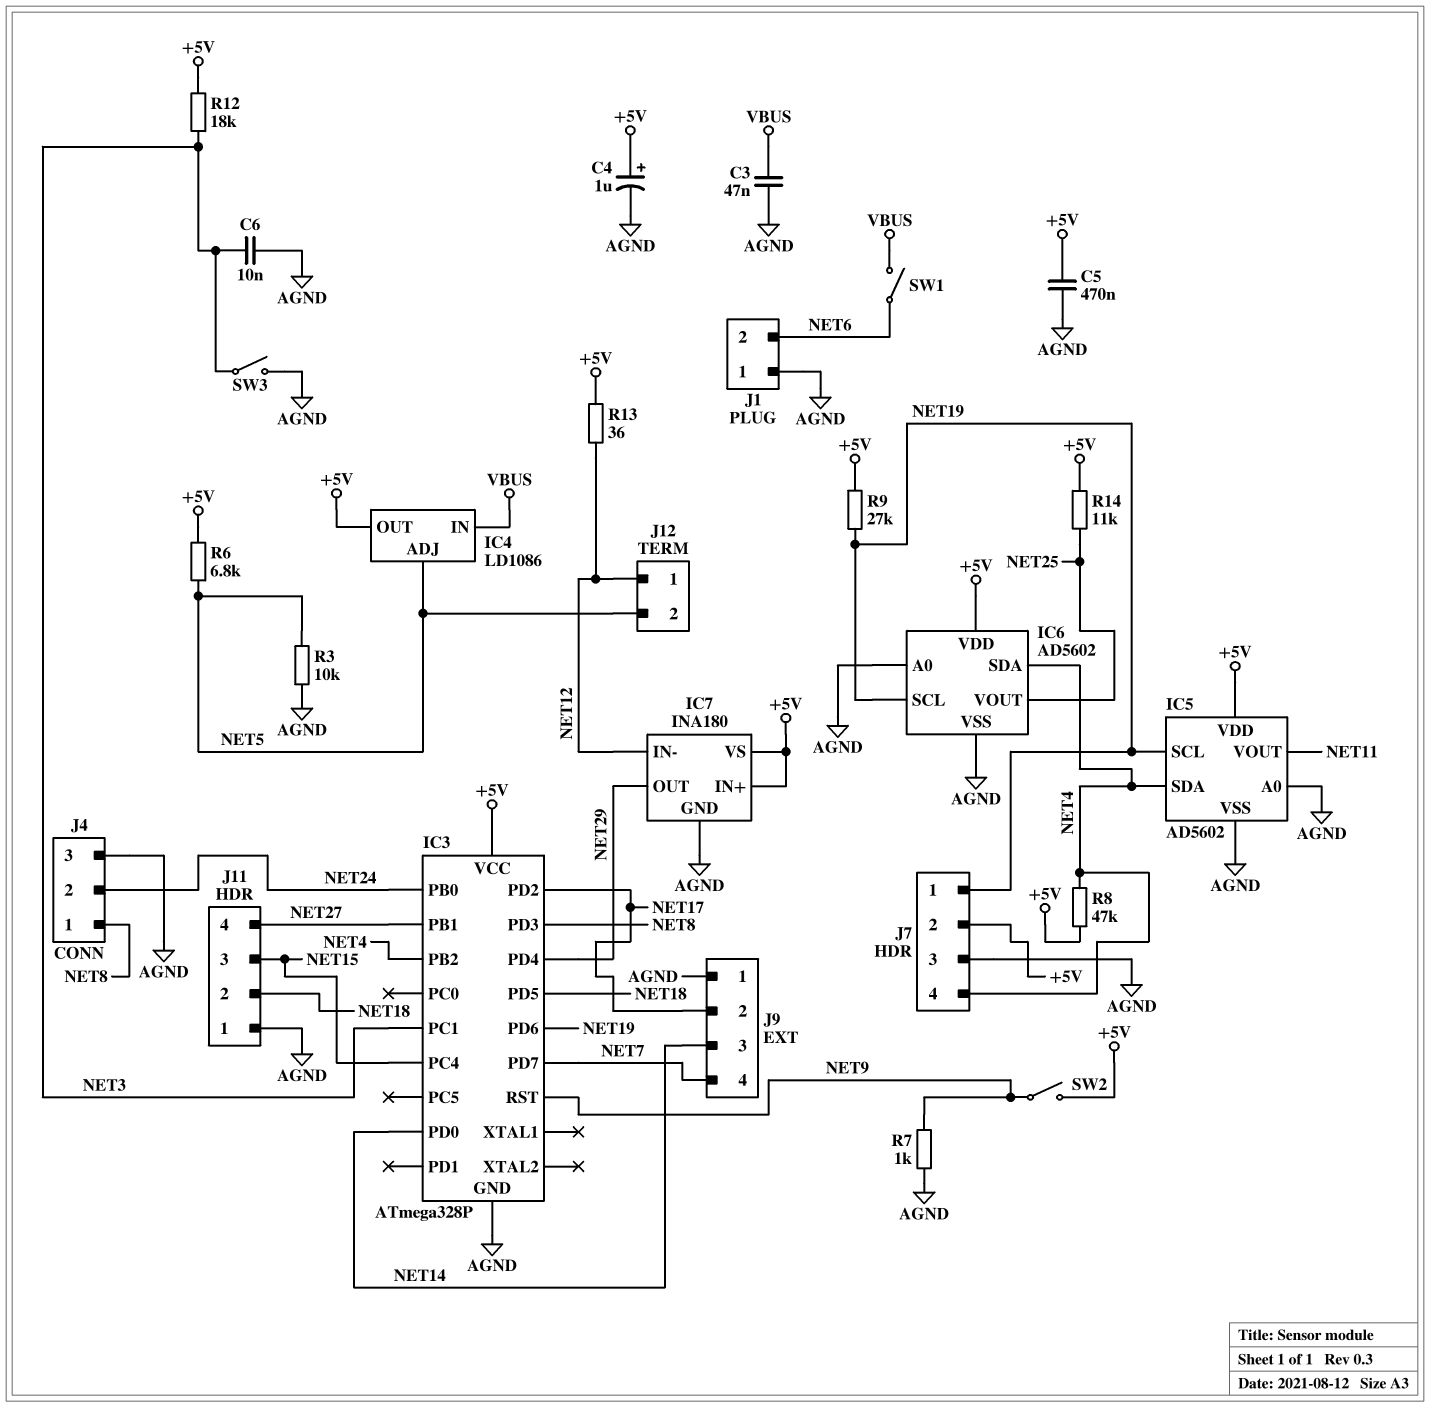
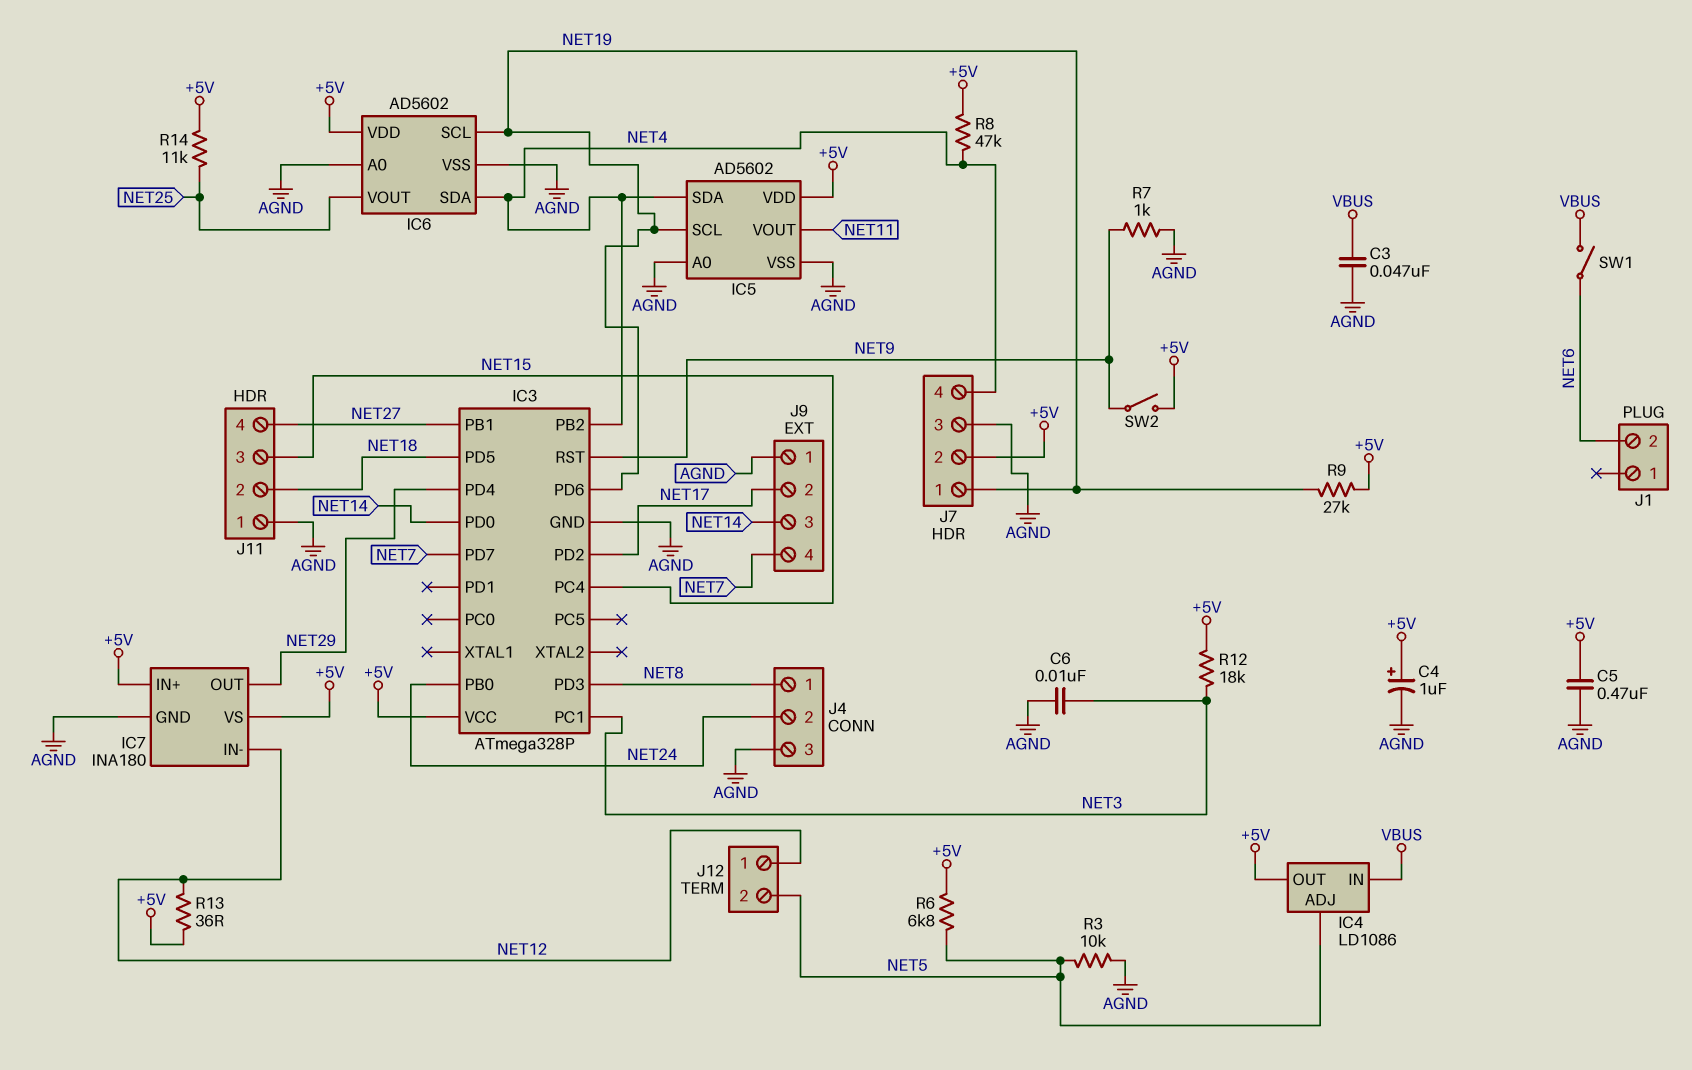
J1 pin 1: AGND -> none
SW3: switch (AGND, NET3) -> none

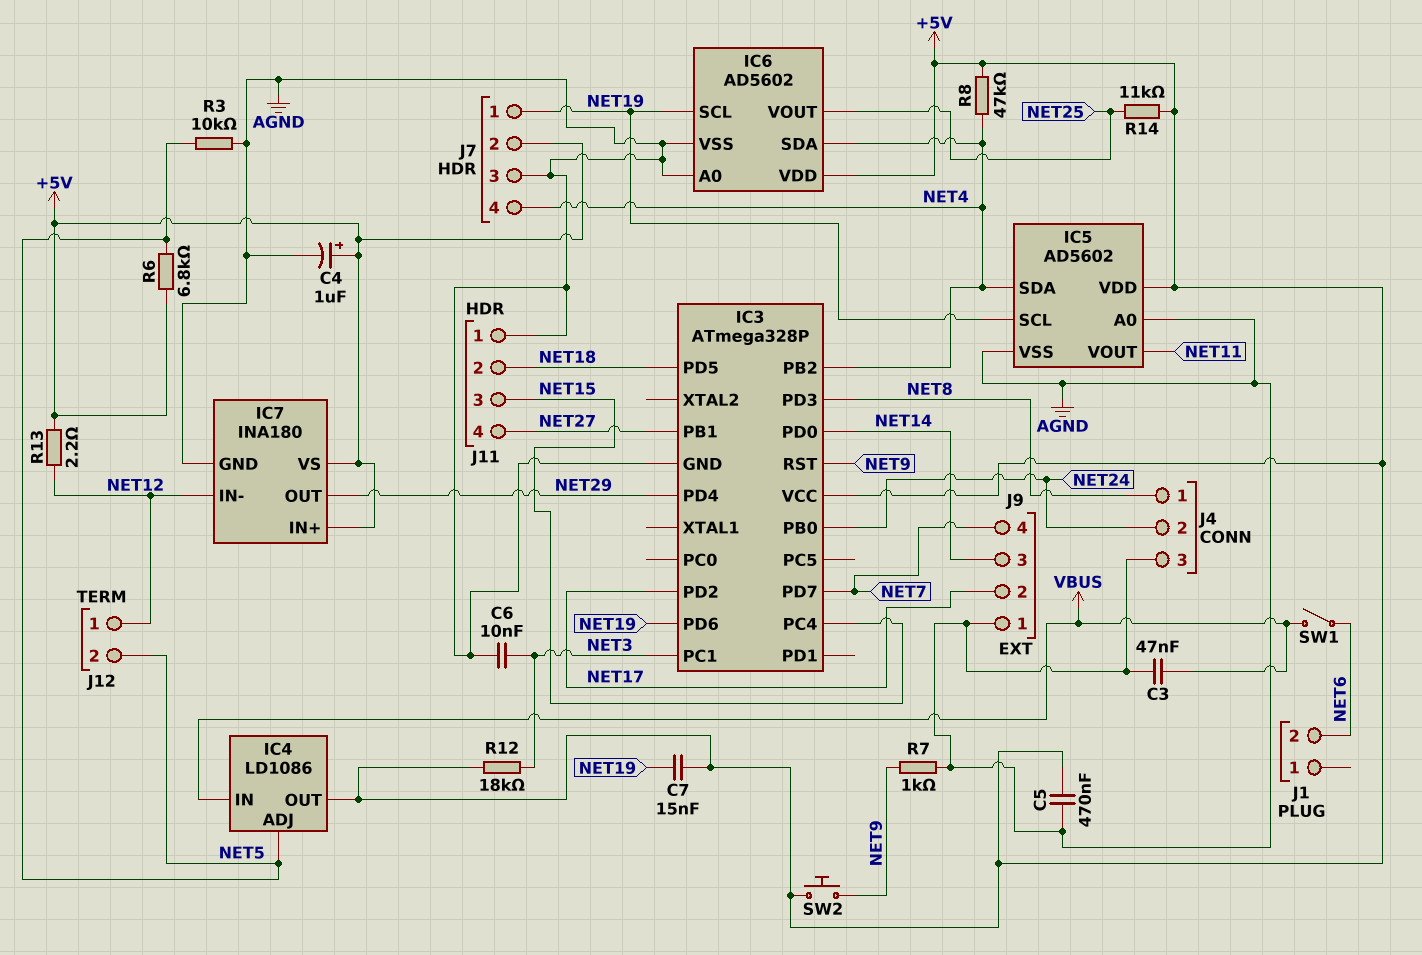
C7: none -> 15nF (+5V, NET19)
R9: 27k (+5V, NET19) -> none
R13: 36 (+5V, NET12) -> 2.2 (+5V, NET12)
SW2: switch (+5V, NET9) -> button (+5V, NET9)

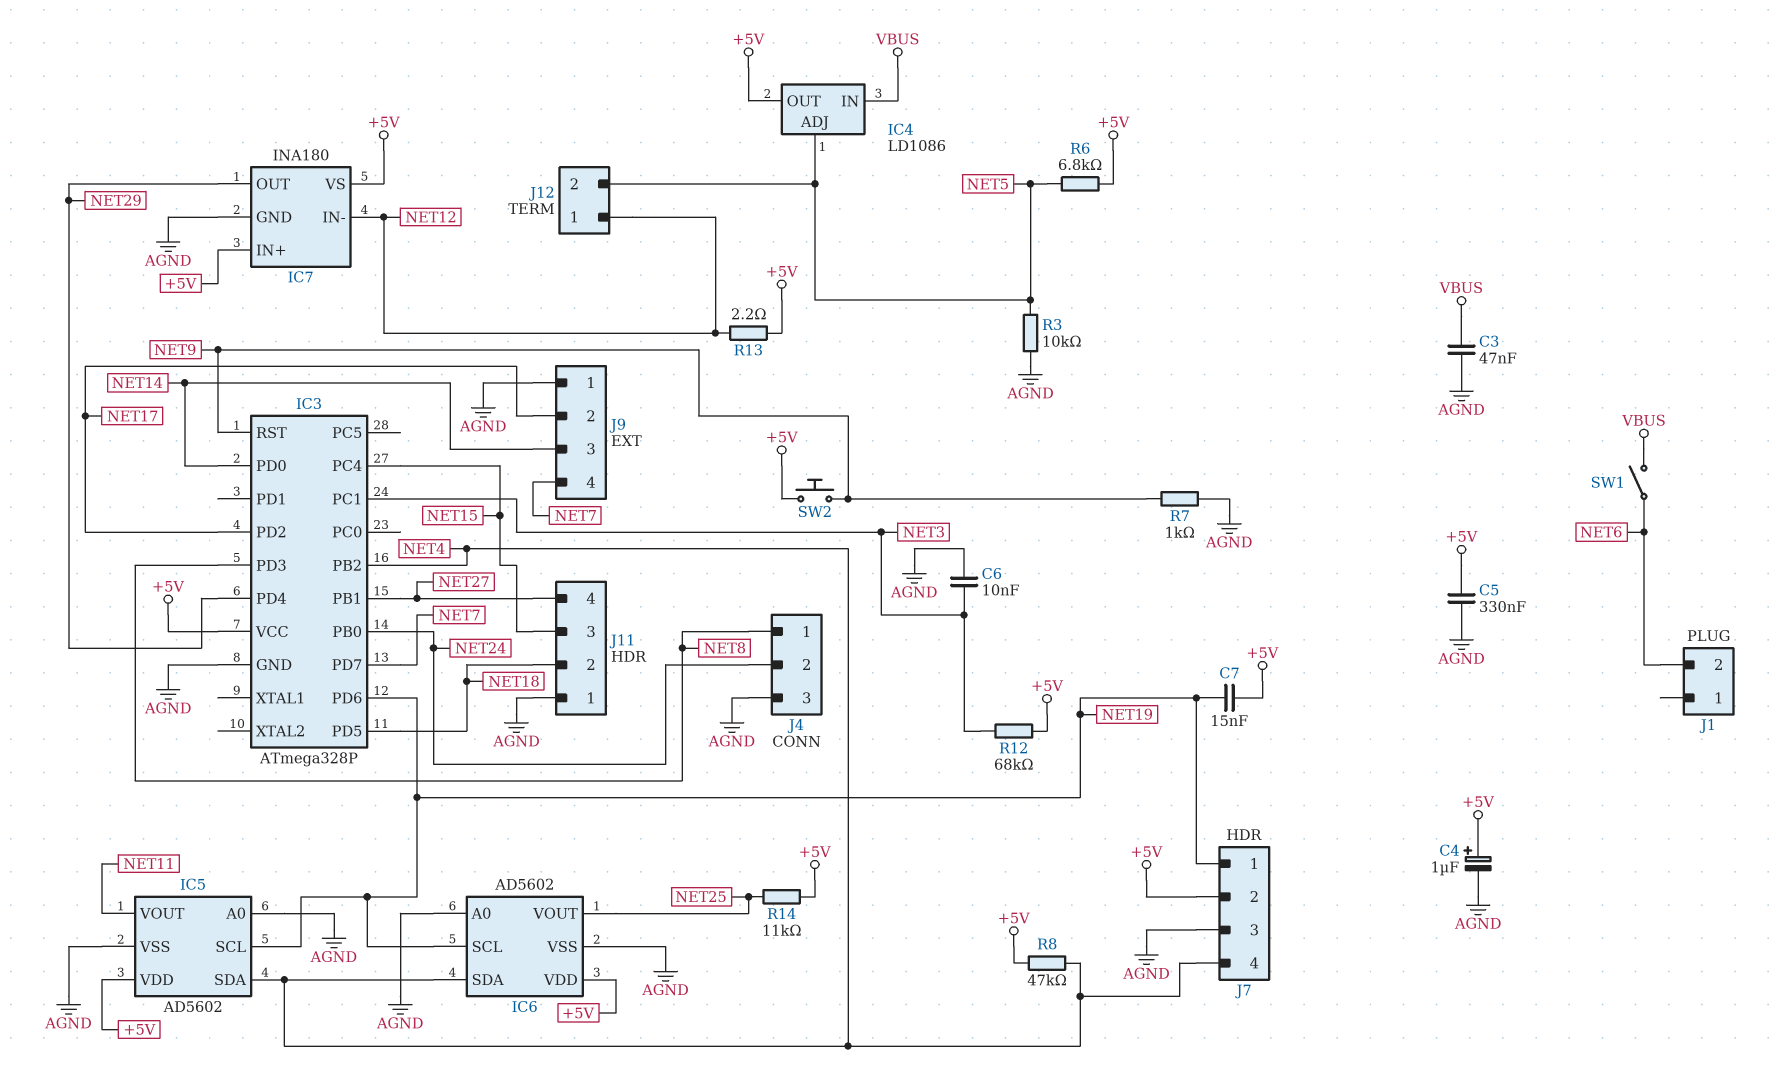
C5: 470nF (+5V, AGND) -> 330nF (+5V, AGND)
R12: 18k (+5V, NET3) -> 68k (+5V, NET3)

